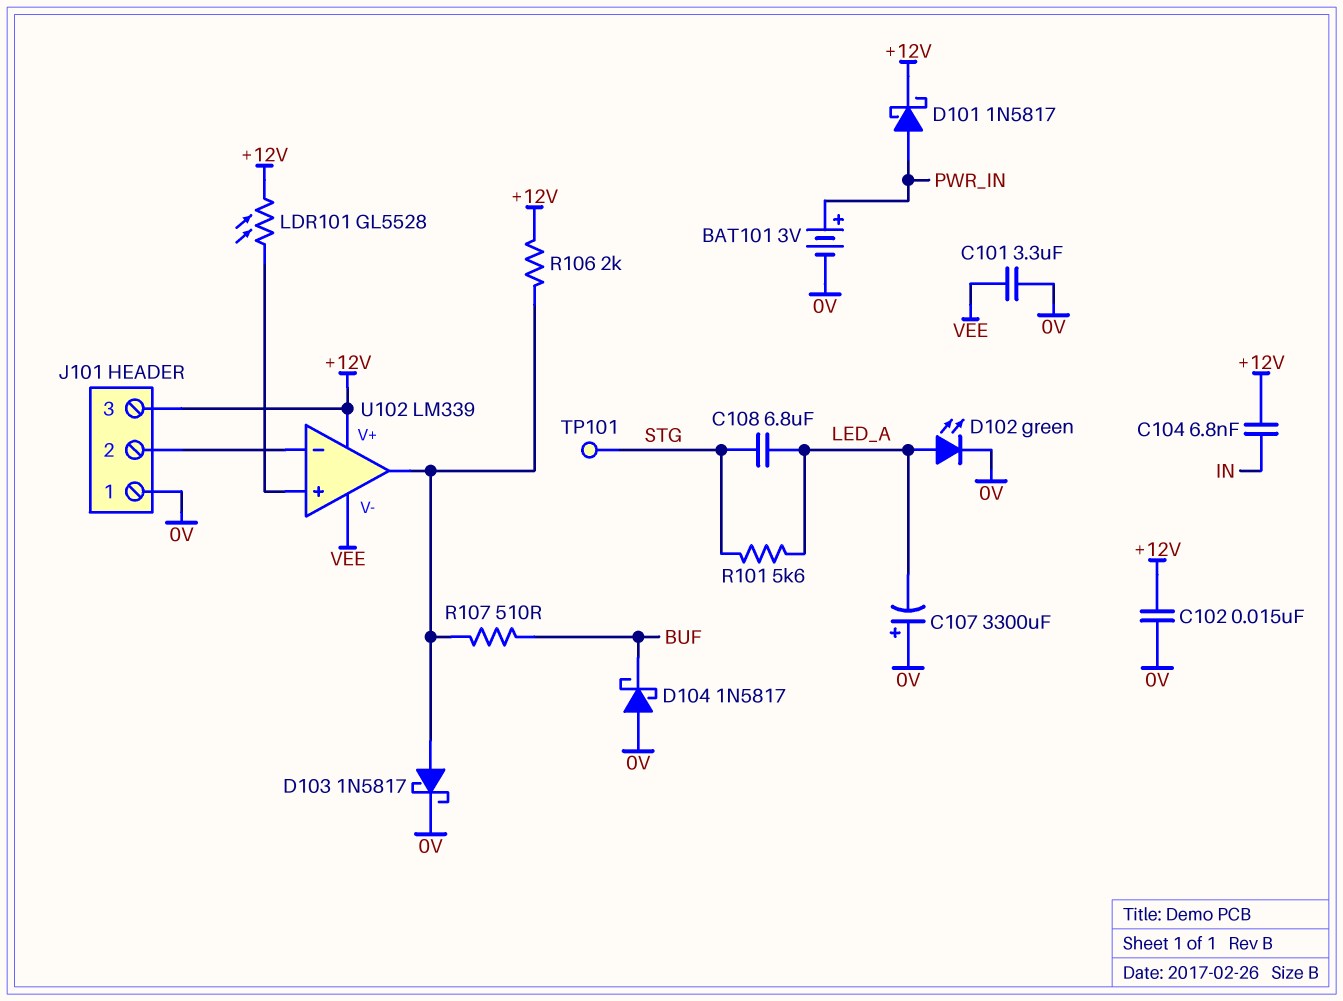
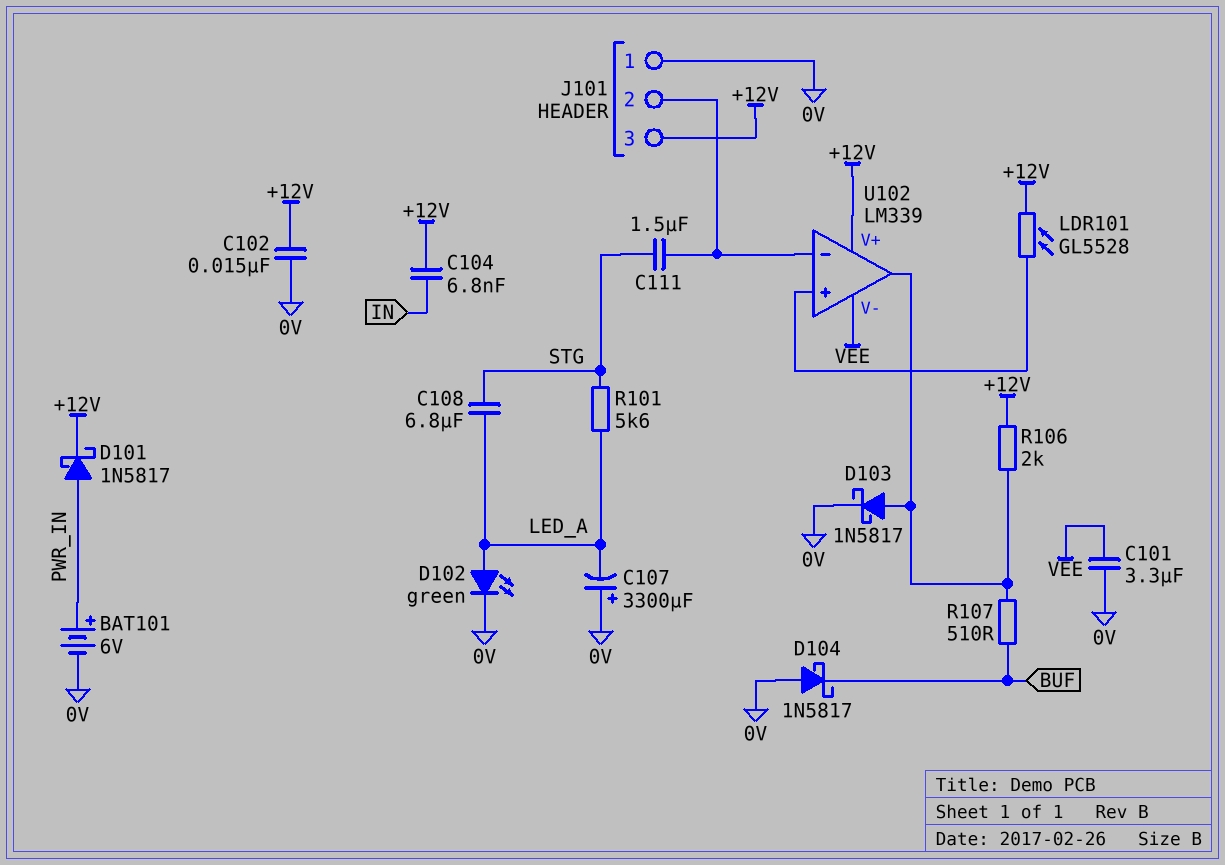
BAT101: 3V (plus PWR_IN, minus 0V) -> 6V (plus PWR_IN, minus 0V)
C111: none -> 1.5uF (J101/2, STG)
TP101: test point (STG) -> none

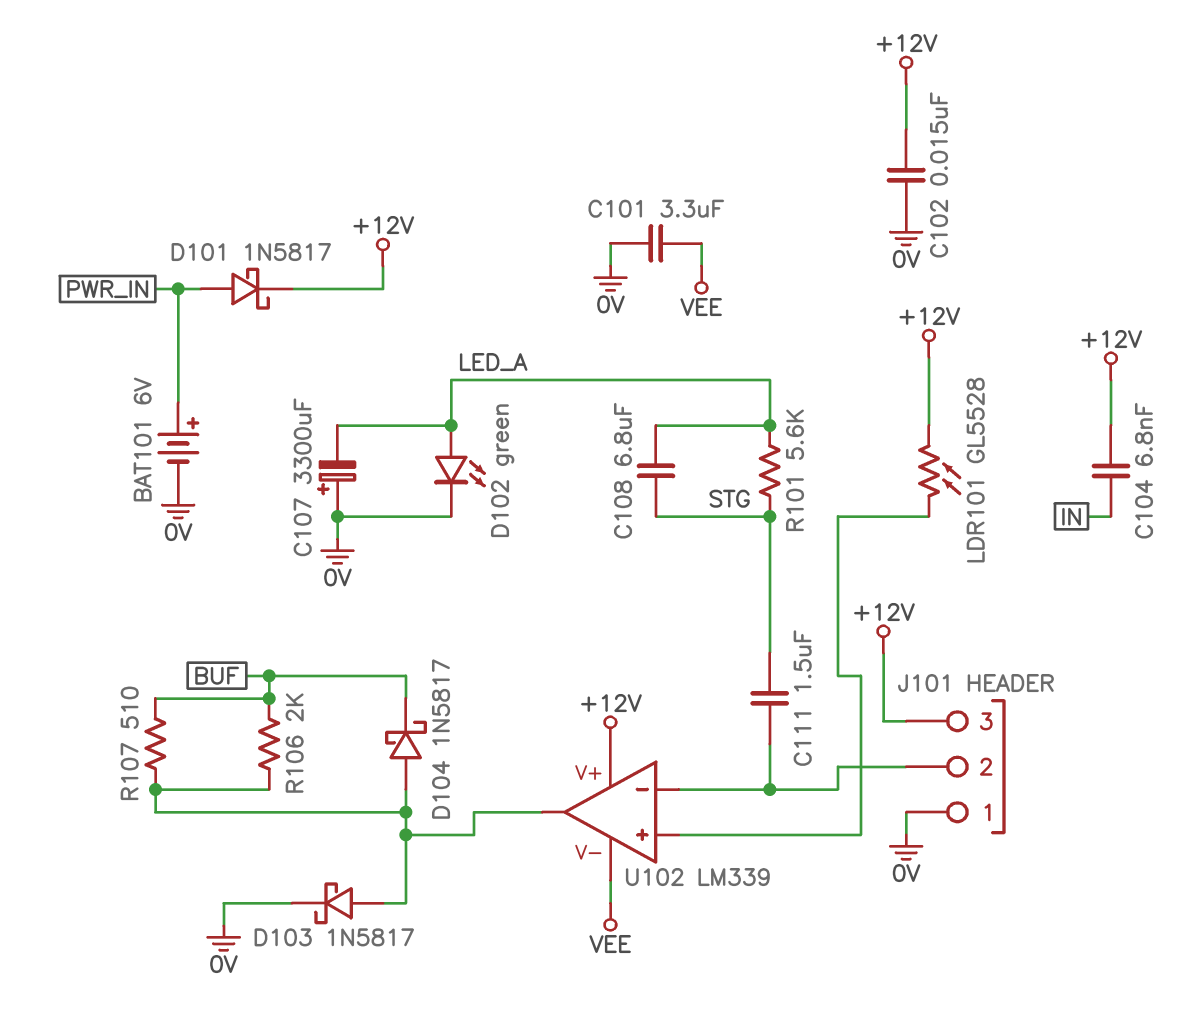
D104: schottky 1N5817 (A 0V, K BUF) -> schottky 1N5817 (A U102/out, K BUF)
R106: 2k (+12V, U102/out) -> 2k (BUF, U102/out)

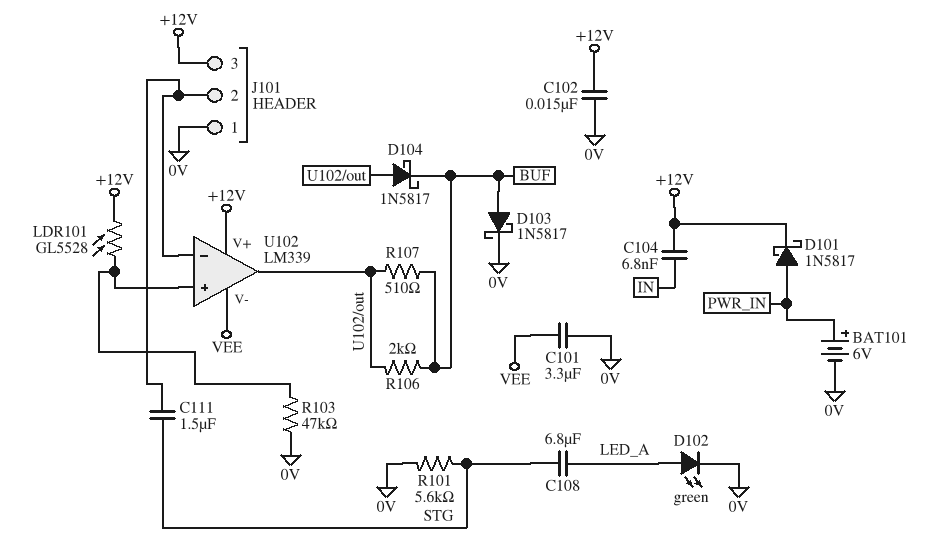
C107: 3300uF (plus 0V, minus LED_A) -> none
D103: schottky 1N5817 (A U102/out, K 0V) -> schottky 1N5817 (A BUF, K 0V)
R101: 5.6k (LED_A, STG) -> 5.6k (0V, STG)
R103: none -> 47k (0V, U102/in+)

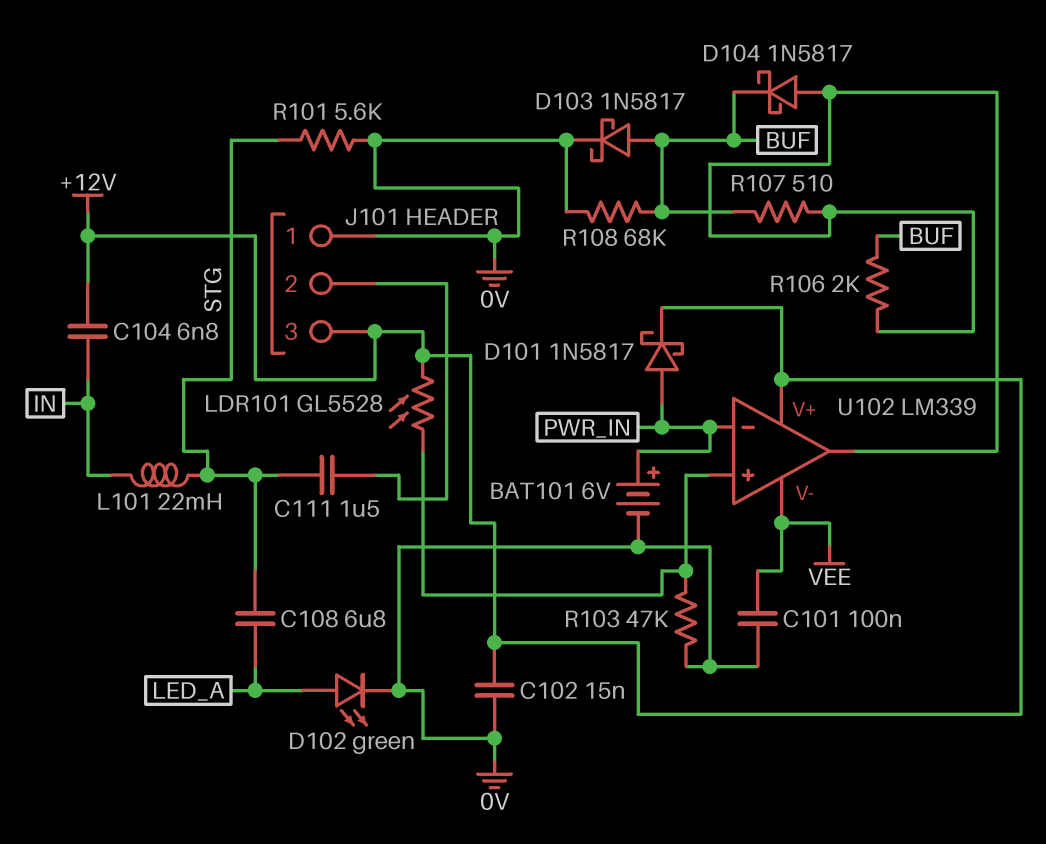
C101: 3.3uF (0V, VEE) -> 100nF (0V, VEE)
L101: none -> 22mH (IN, STG)
R108: none -> 68k (0V, BUF)
U102 pin in-: J101/2 -> PWR_IN

